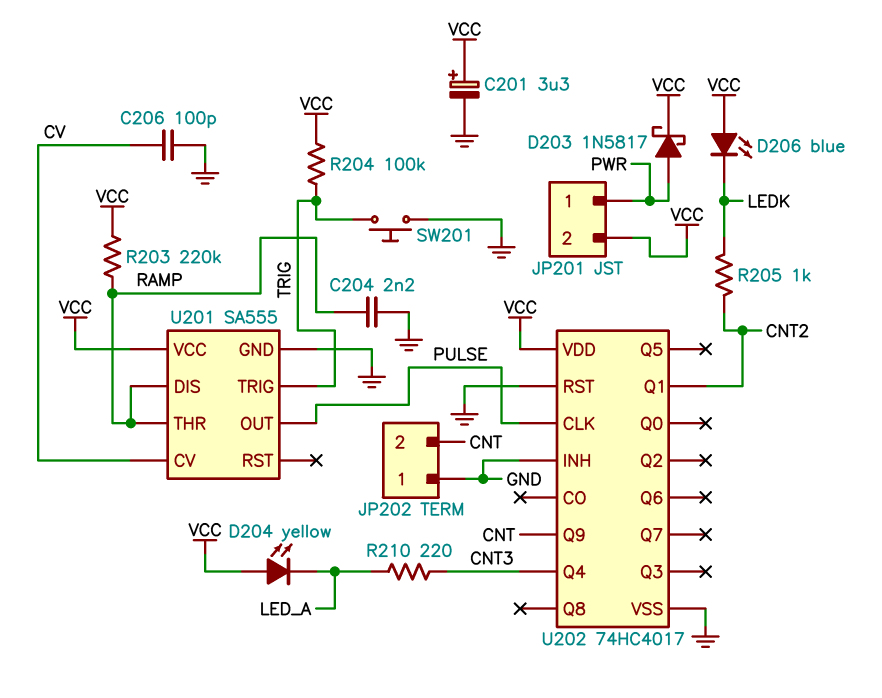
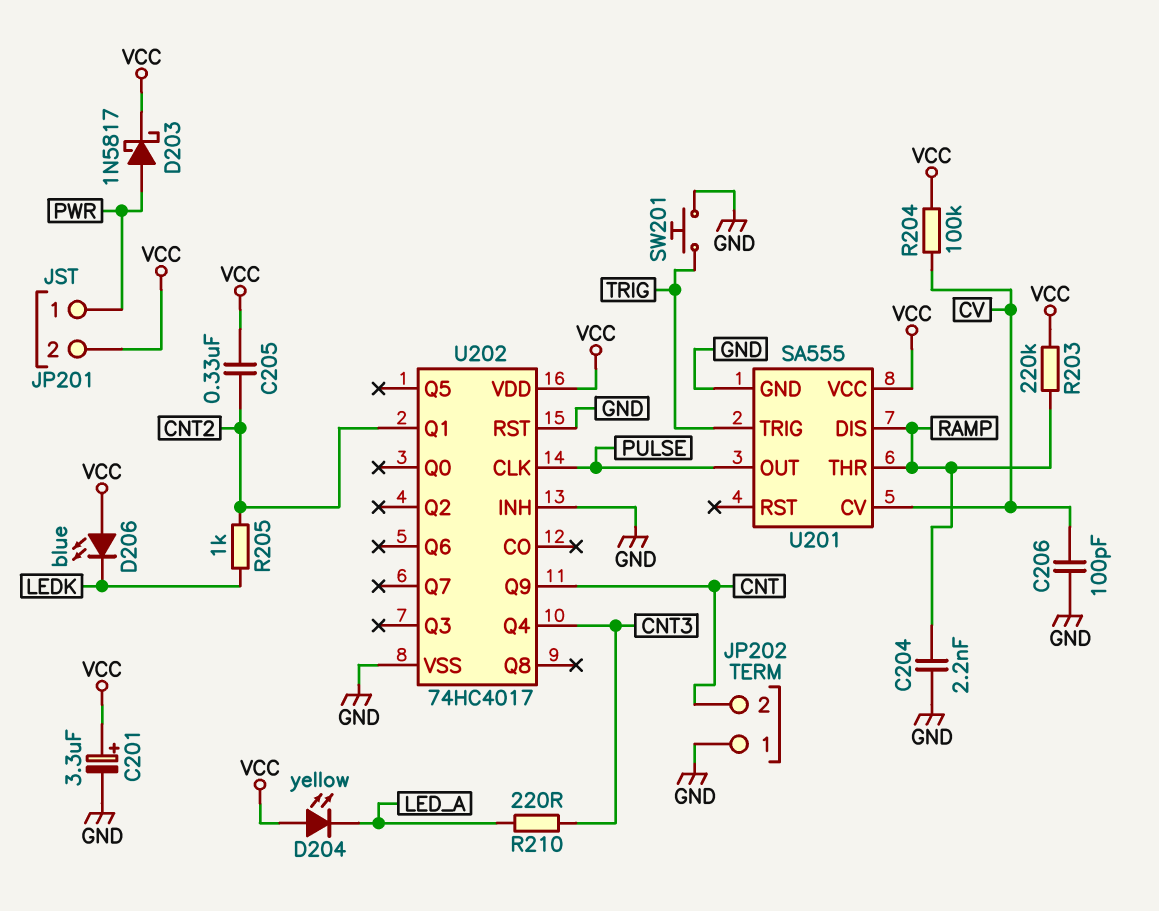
C205: none -> 330nF (CNT2, VCC)
R204: 100k (TRIG, VCC) -> 100k (CV, VCC)

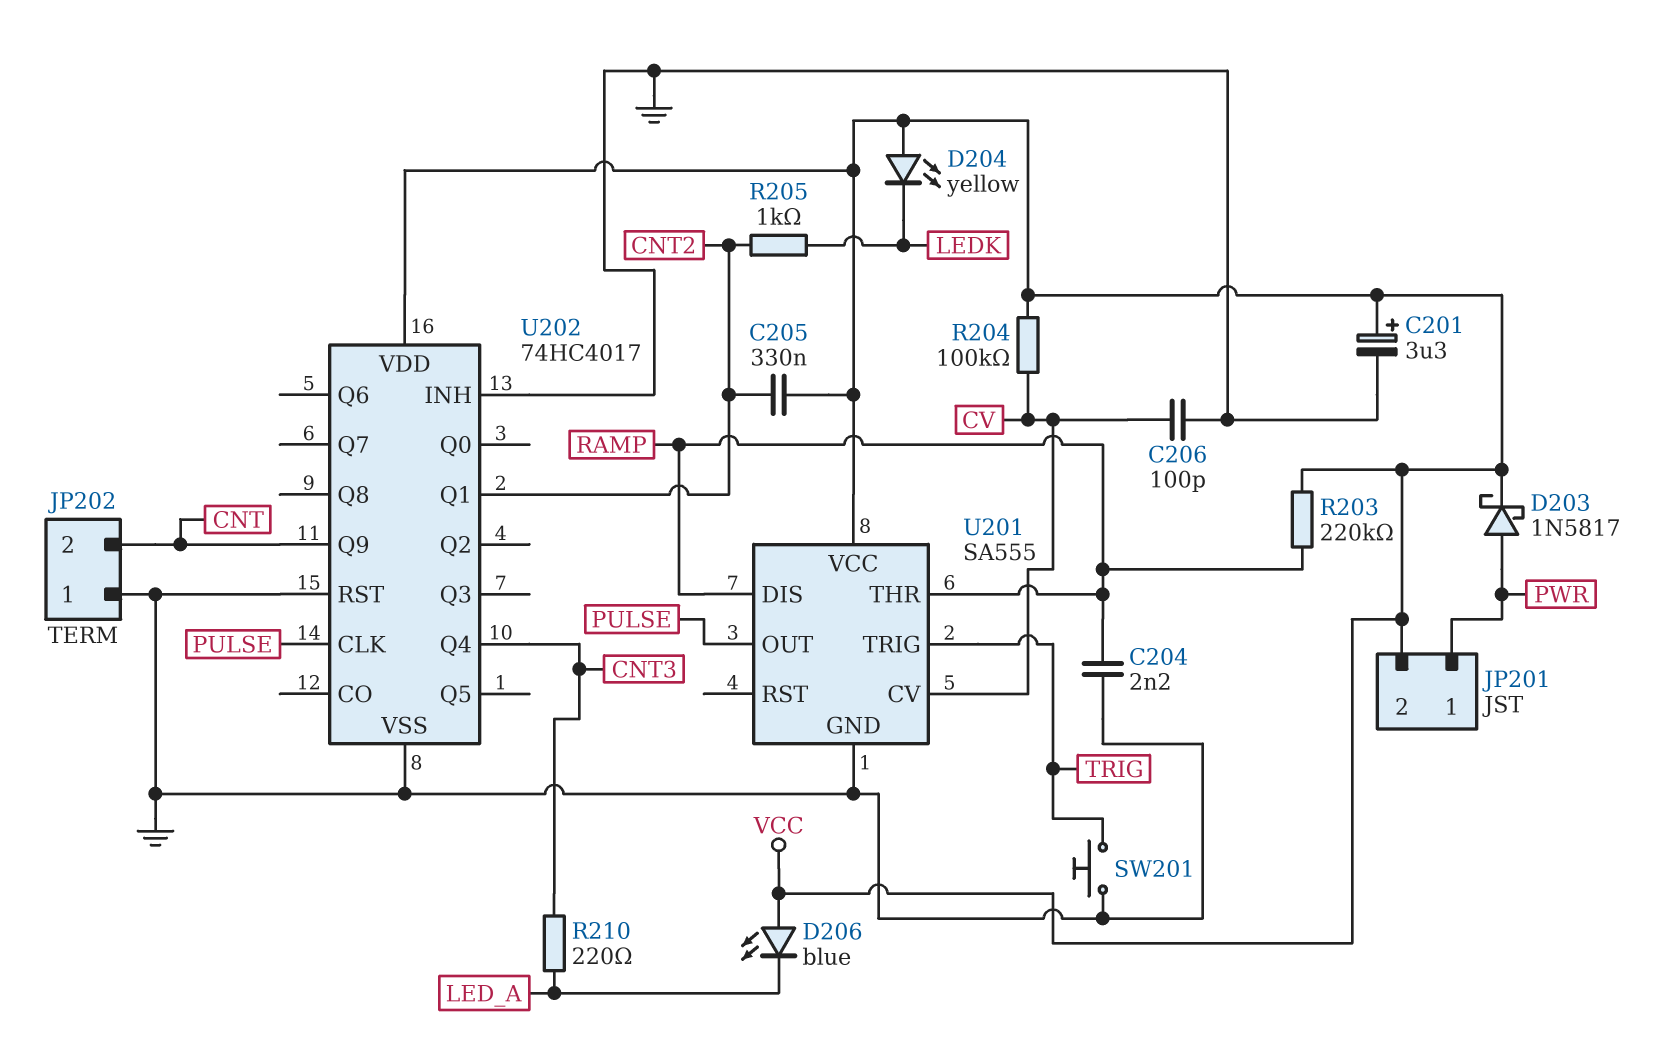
D204: LED yellow (A VCC, K LED_A) -> LED yellow (A VCC, K LEDK)
D206: LED blue (A VCC, K LEDK) -> LED blue (A VCC, K LED_A)

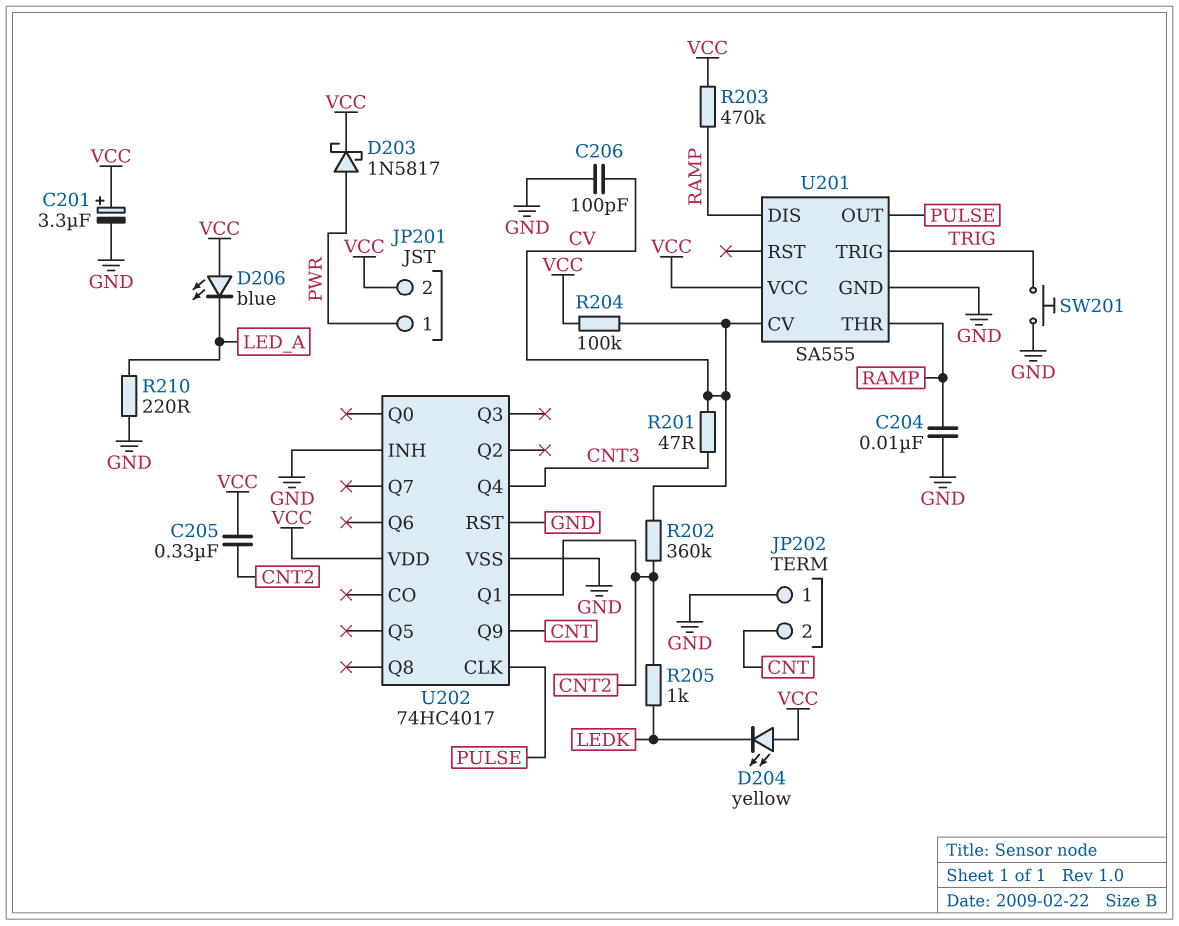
C204: 2.2nF (GND, RAMP) -> 10nF (GND, RAMP)
R201: none -> 47 (CNT3, CV)
R202: none -> 360k (CNT2, CV)
R203: 220k (RAMP, VCC) -> 470k (RAMP, VCC)
R210: 220 (CNT3, LED_A) -> 220 (GND, LED_A)

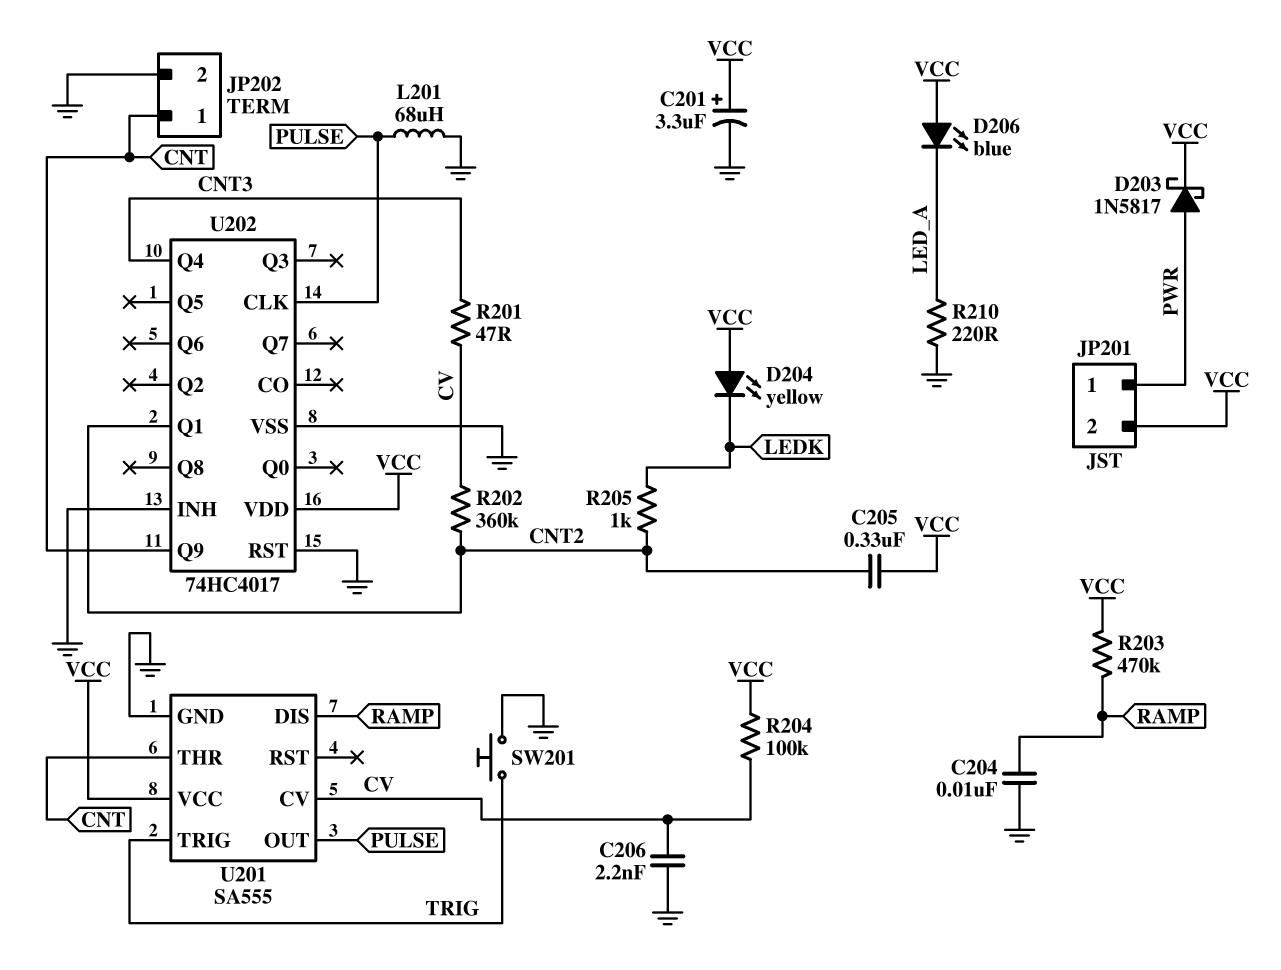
C206: 100pF (CV, GND) -> 2.2nF (CV, GND)
JP202 pin 1: GND -> CNT
JP202 pin 2: CNT -> GND
L201: none -> 68uH (GND, PULSE)
U201 pin THR: RAMP -> CNT

